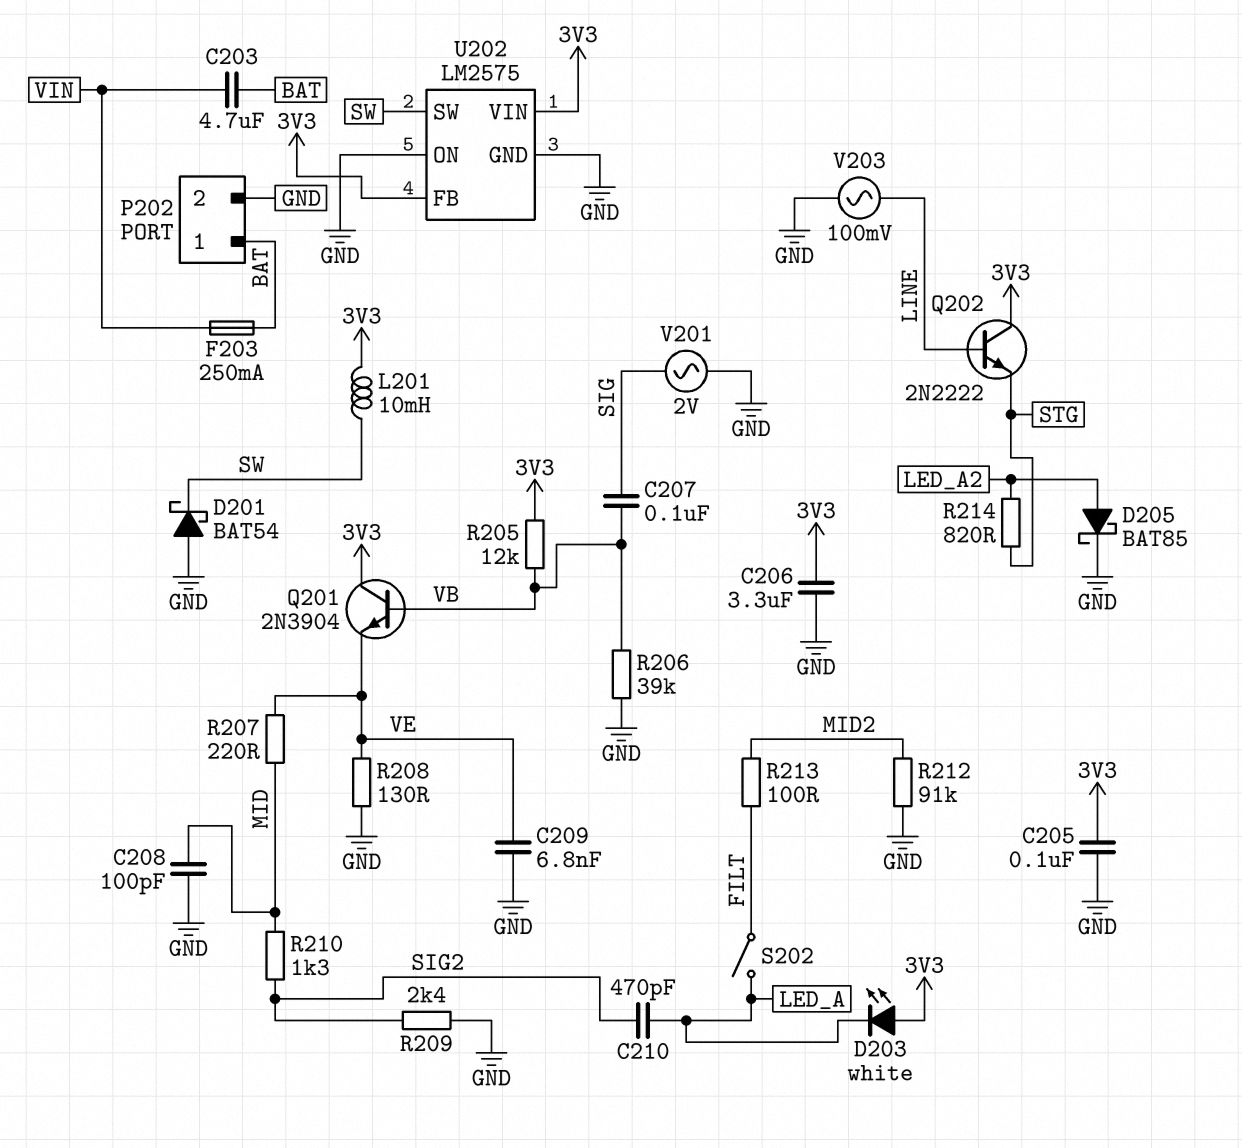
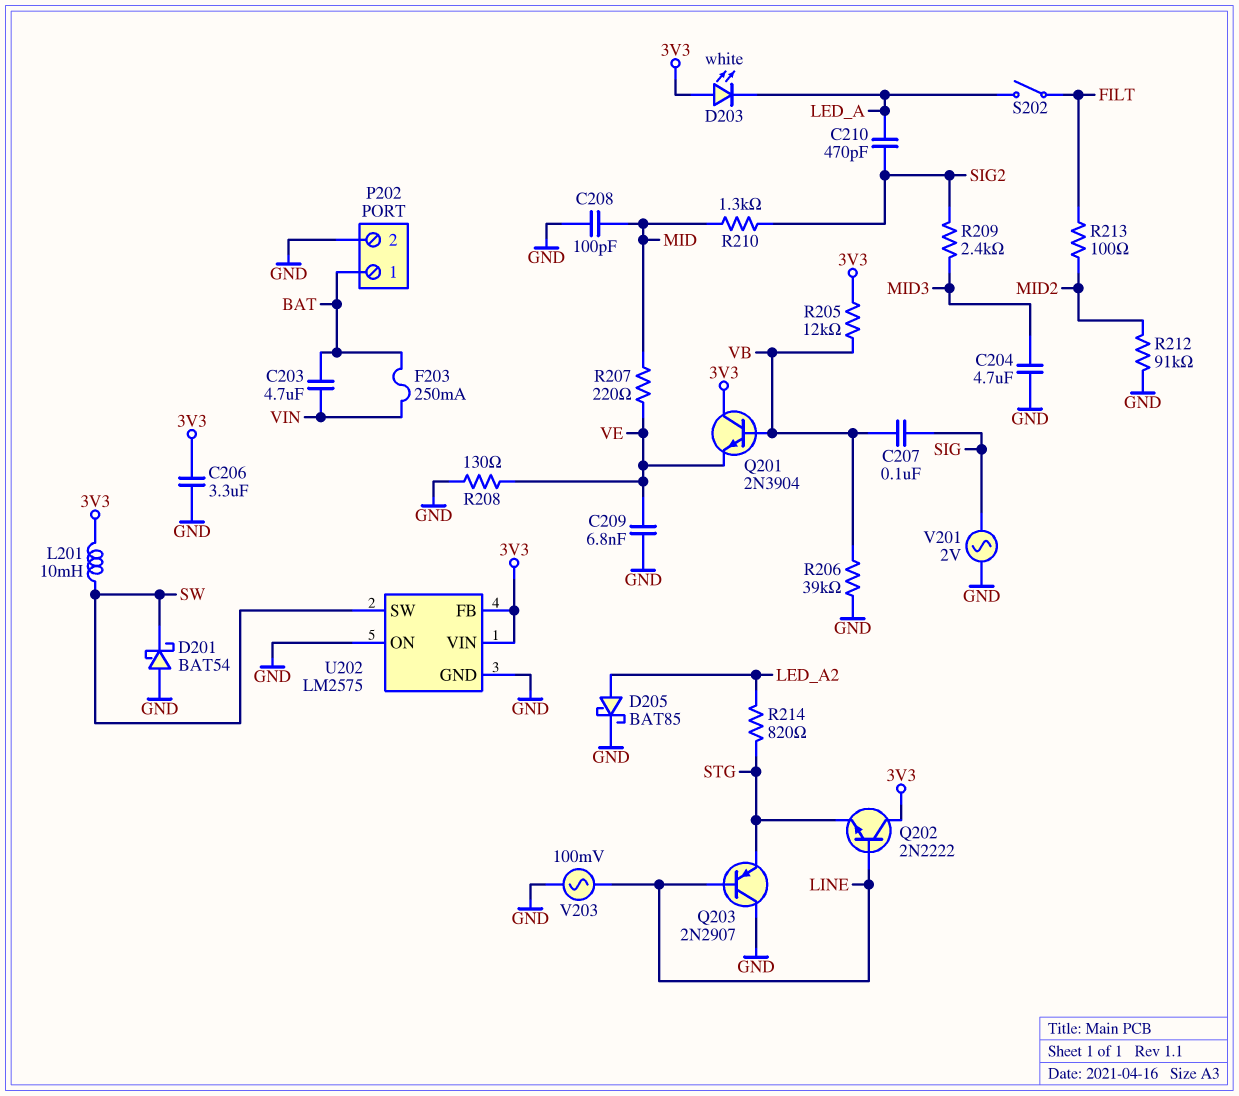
C204: none -> 4.7uF (GND, MID3)
C205: 100nF (3V3, GND) -> none
Q203: none -> PNP 2N2907 (B LINE, C GND, E STG)
R209: 2.4k (GND, SIG2) -> 2.4k (MID3, SIG2)

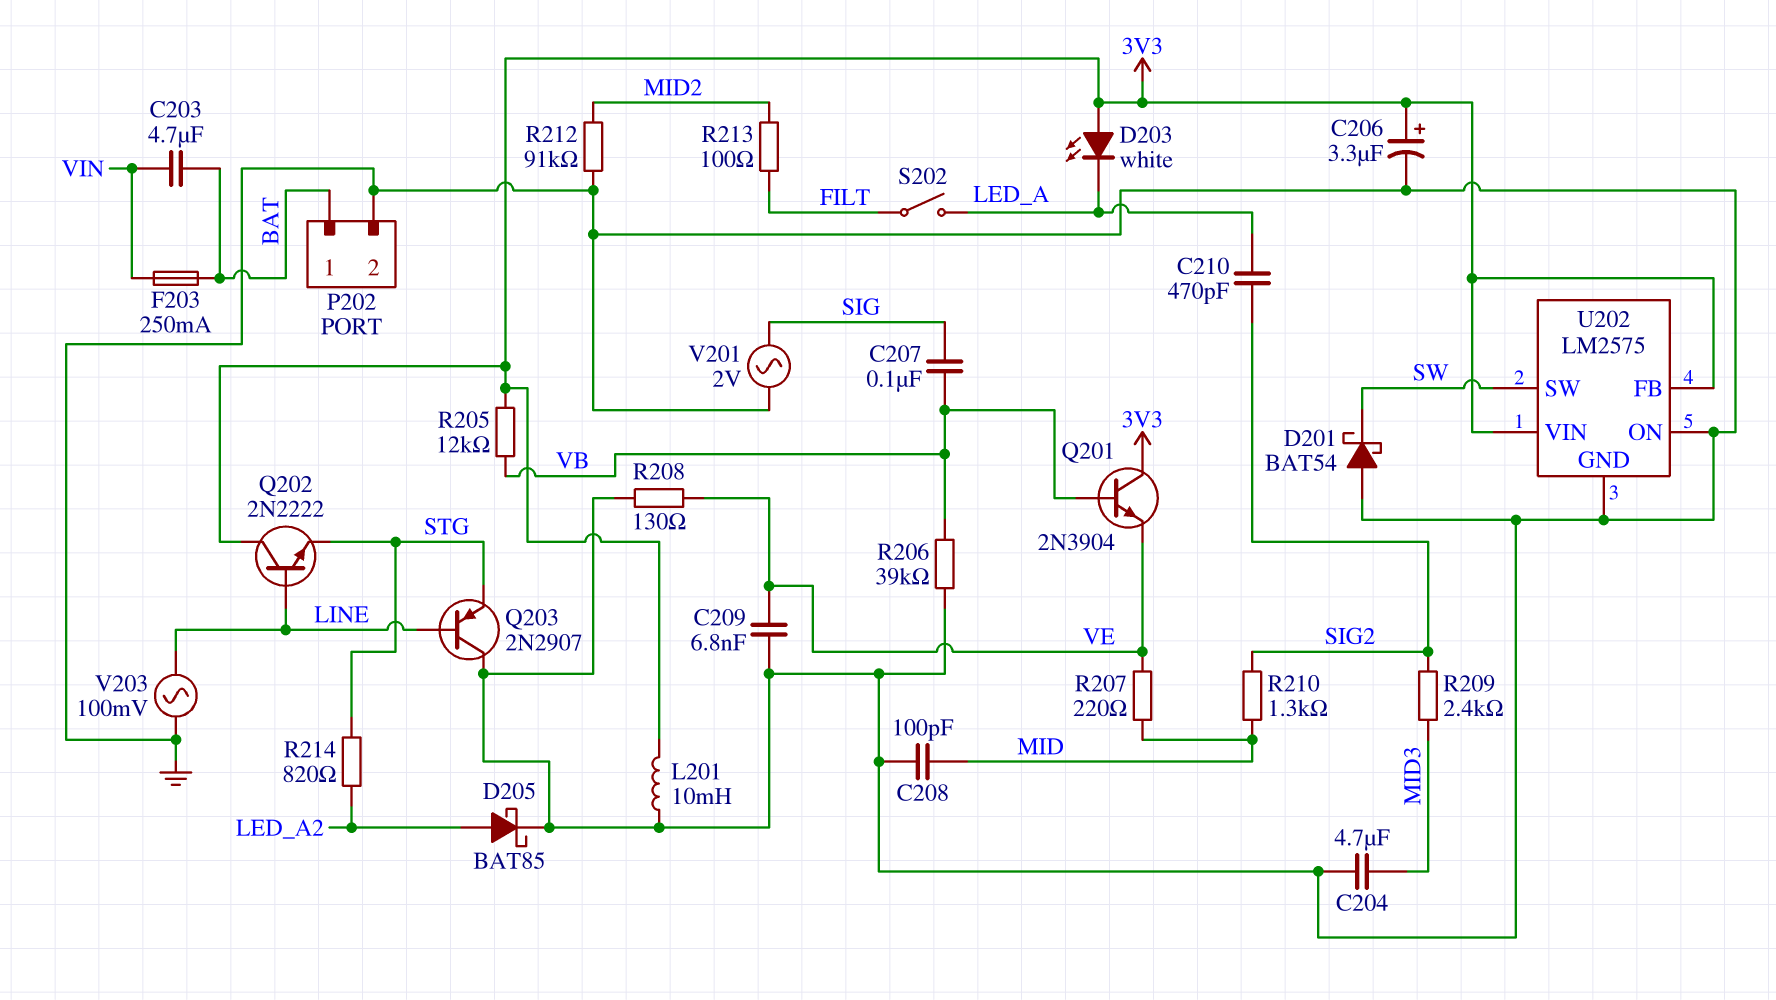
C206: 3.3uF (3V3, GND) -> 3.3uF (plus 3V3, minus GND)
L201: 10mH (3V3, SW) -> 10mH (3V3, GND)

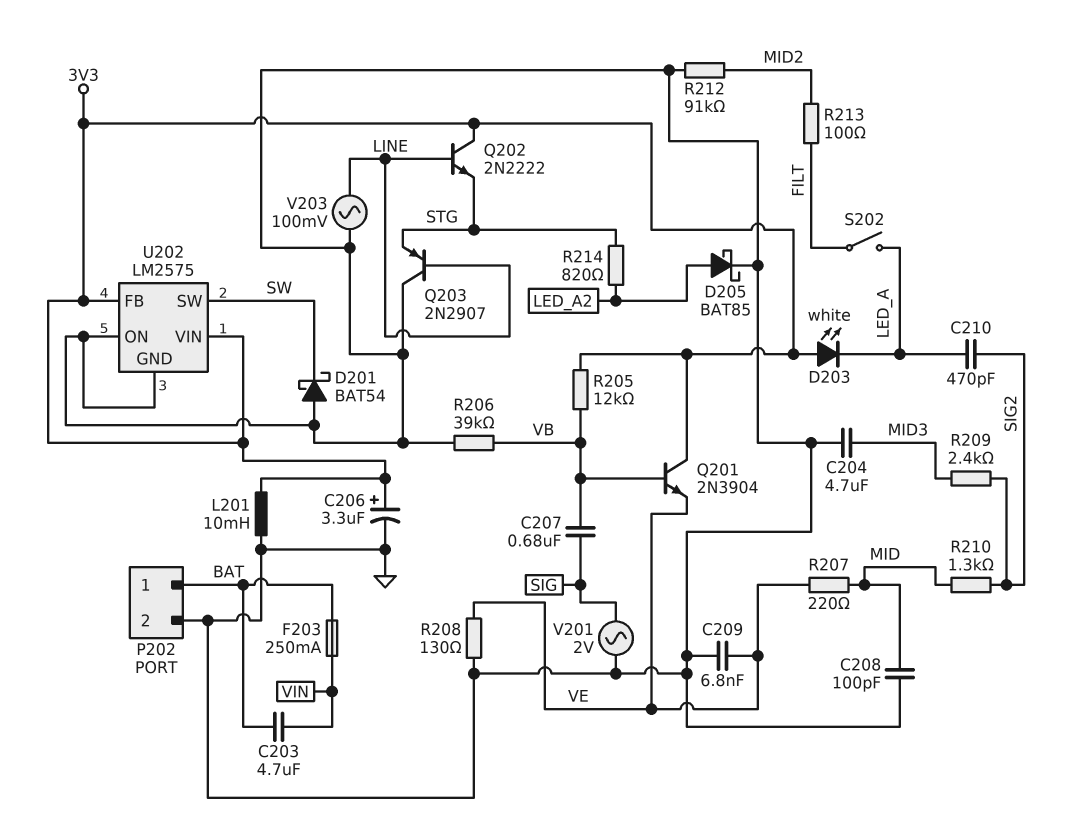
C207: 100nF (SIG, VB) -> 680nF (SIG, VB)

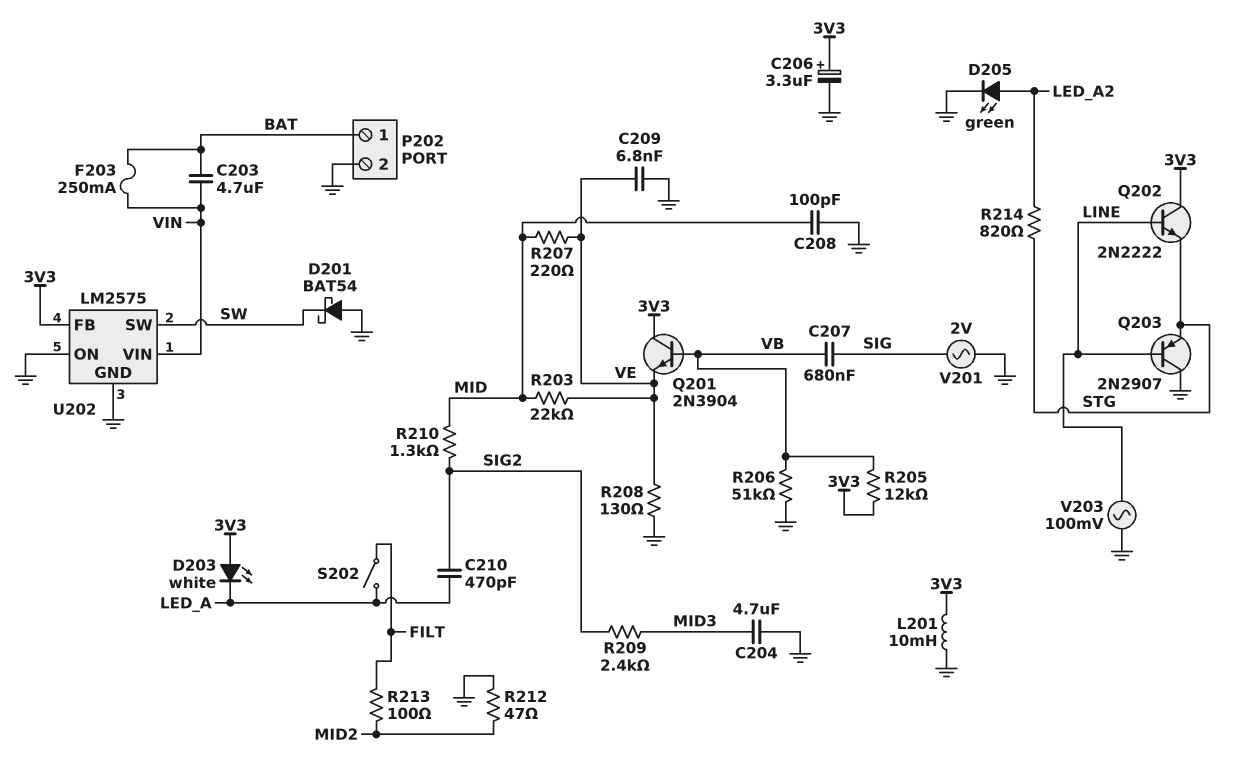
D205: schottky BAT85 (A LED_A2, K GND) -> LED green (A LED_A2, K GND)
R203: none -> 22k (MID, VE)
R206: 39k (GND, VB) -> 51k (GND, VB)
R212: 91k (GND, MID2) -> 47 (GND, MID2)
U202 pin VIN: 3V3 -> VIN

